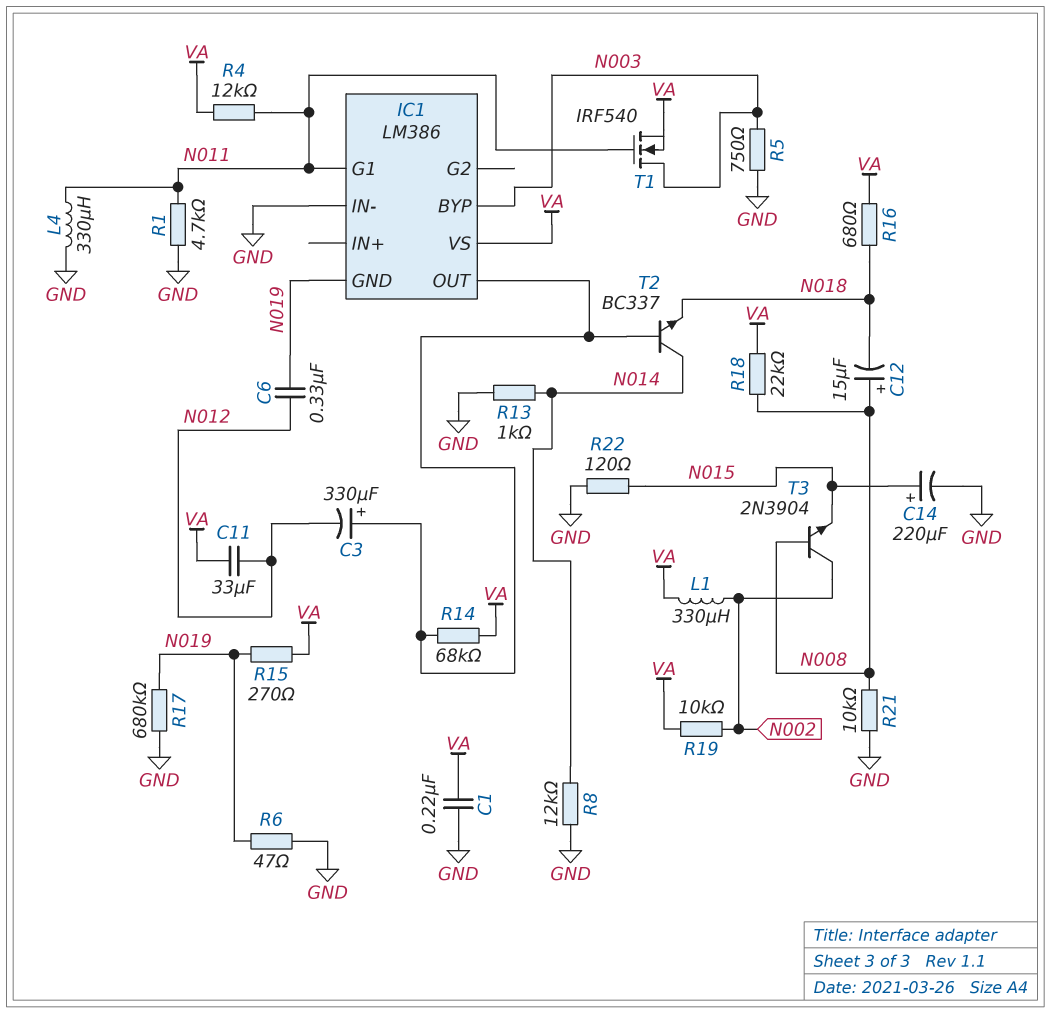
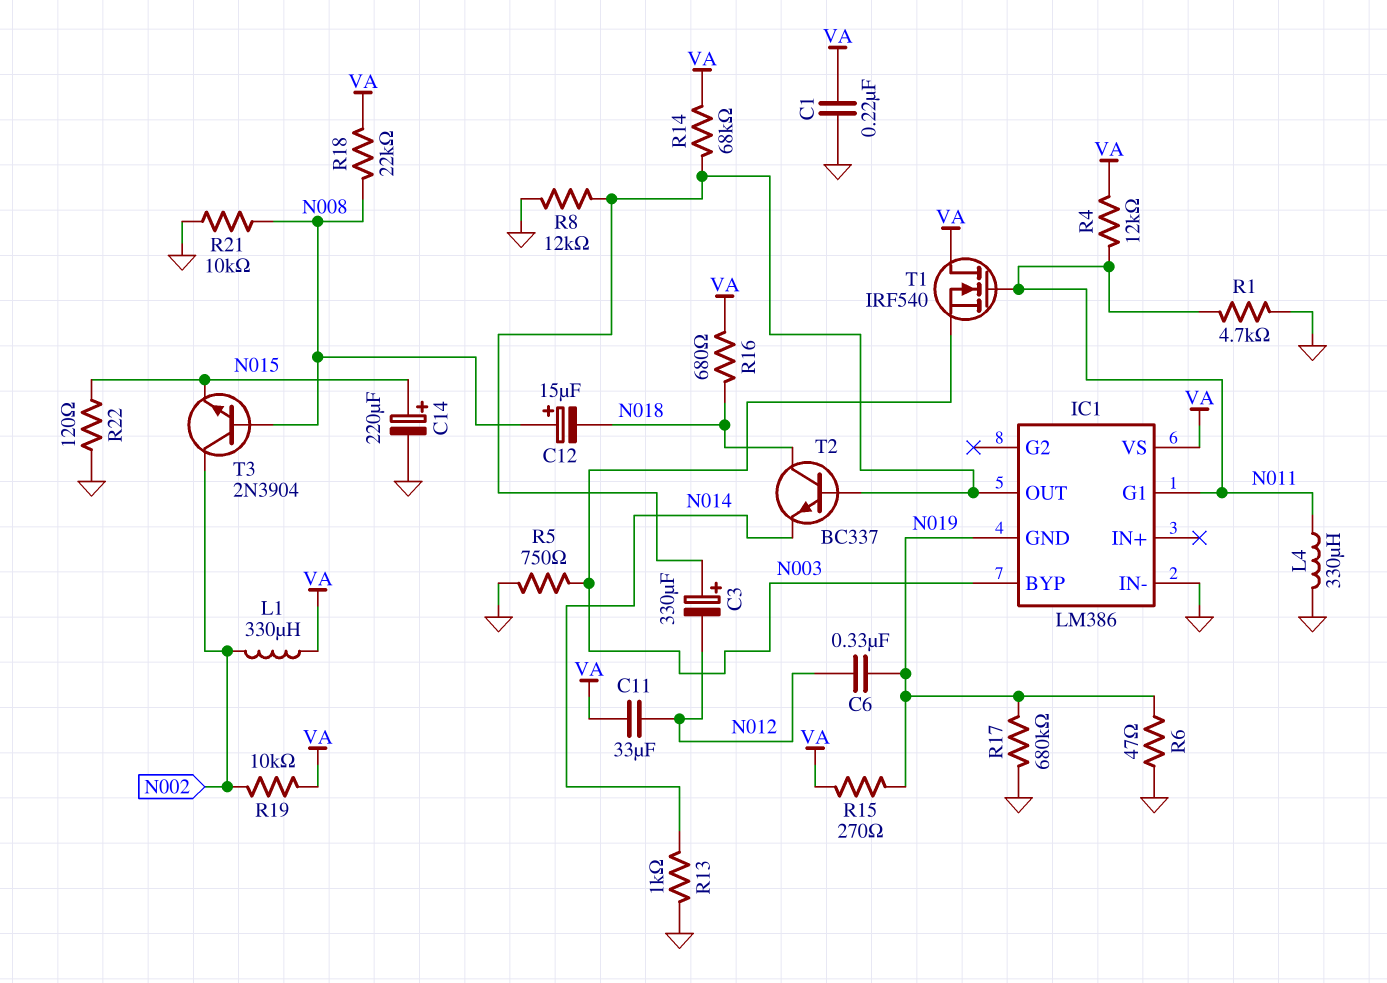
R8: 12k (GND, N014) -> 12k (GND, IC1/OUT)
T1: NMOS IRF540 (G N011, D N003, S VA) -> NMOS IRF540 (G N011, D VA, S N003)
T2: NPN BC337 (B IC1/OUT, C N014, E N018) -> NPN BC337 (B IC1/OUT, C N018, E N014)

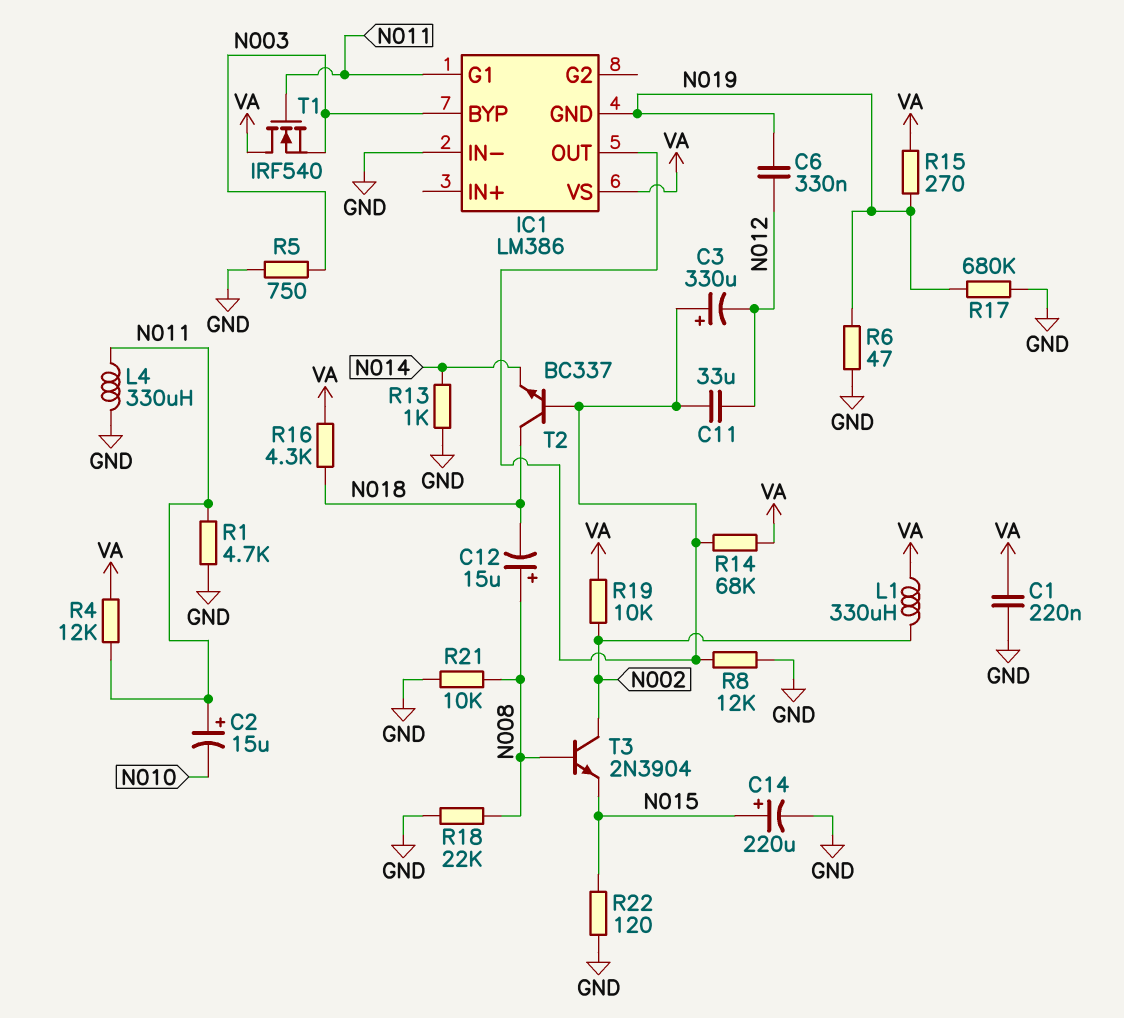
C2: none -> 15uF (plus N011, minus N010)
C11: 33uF (N012, VA) -> 33uF (IC1/OUT, N012)
R16: 680 (N018, VA) -> 4.3k (N018, VA)
R18: 22k (N008, VA) -> 22k (GND, N008)

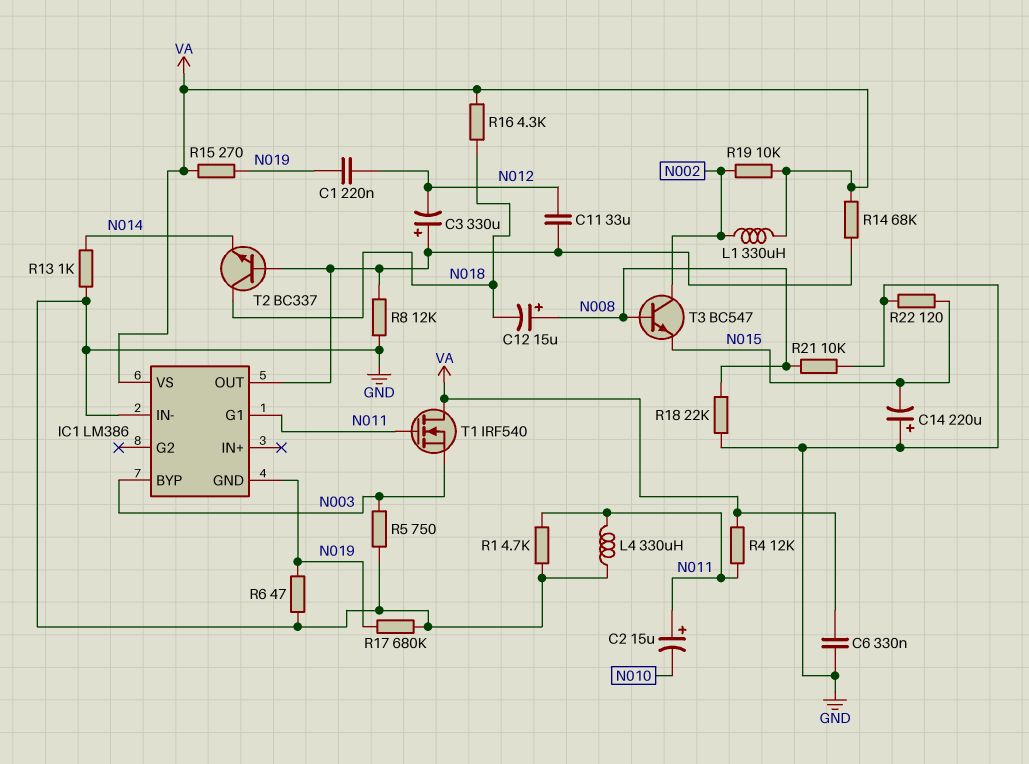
C1: 220nF (GND, VA) -> 220nF (N012, N019)
C6: 330nF (N012, N019) -> 330nF (GND, VA)
C14: 220uF (plus N015, minus GND) -> 220uF (plus GND, minus N015)
T3: NPN 2N3904 (B N008, C N002, E N015) -> NPN BC547 (B N008, C N002, E N015)

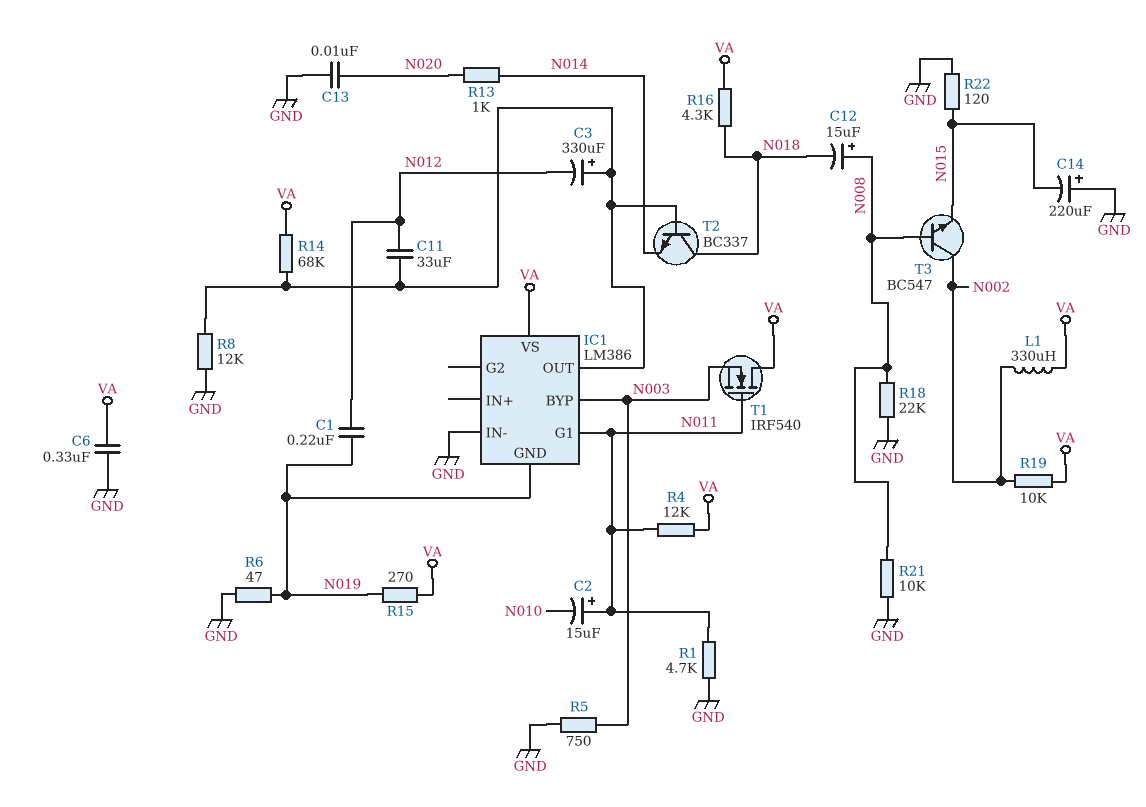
C13: none -> 10nF (GND, N020)
L4: 330uH (GND, N011) -> none
R13: 1k (GND, N014) -> 1k (N014, N020)
R17: 680k (GND, N019) -> none

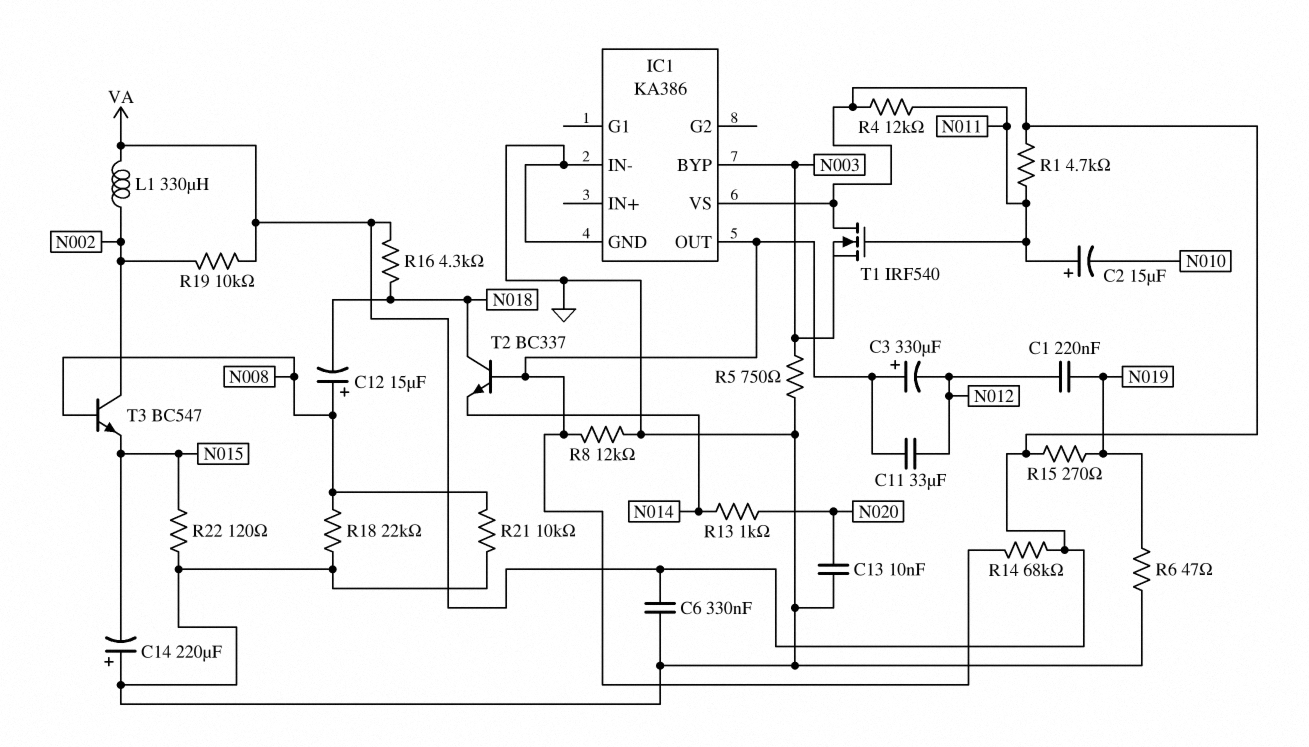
IC1: LM386 -> KA386
IC1 pin G1: N011 -> none
IC1 pin GND: N019 -> GND
R1: 4.7k (GND, N011) -> 4.7k (N011, VA)

